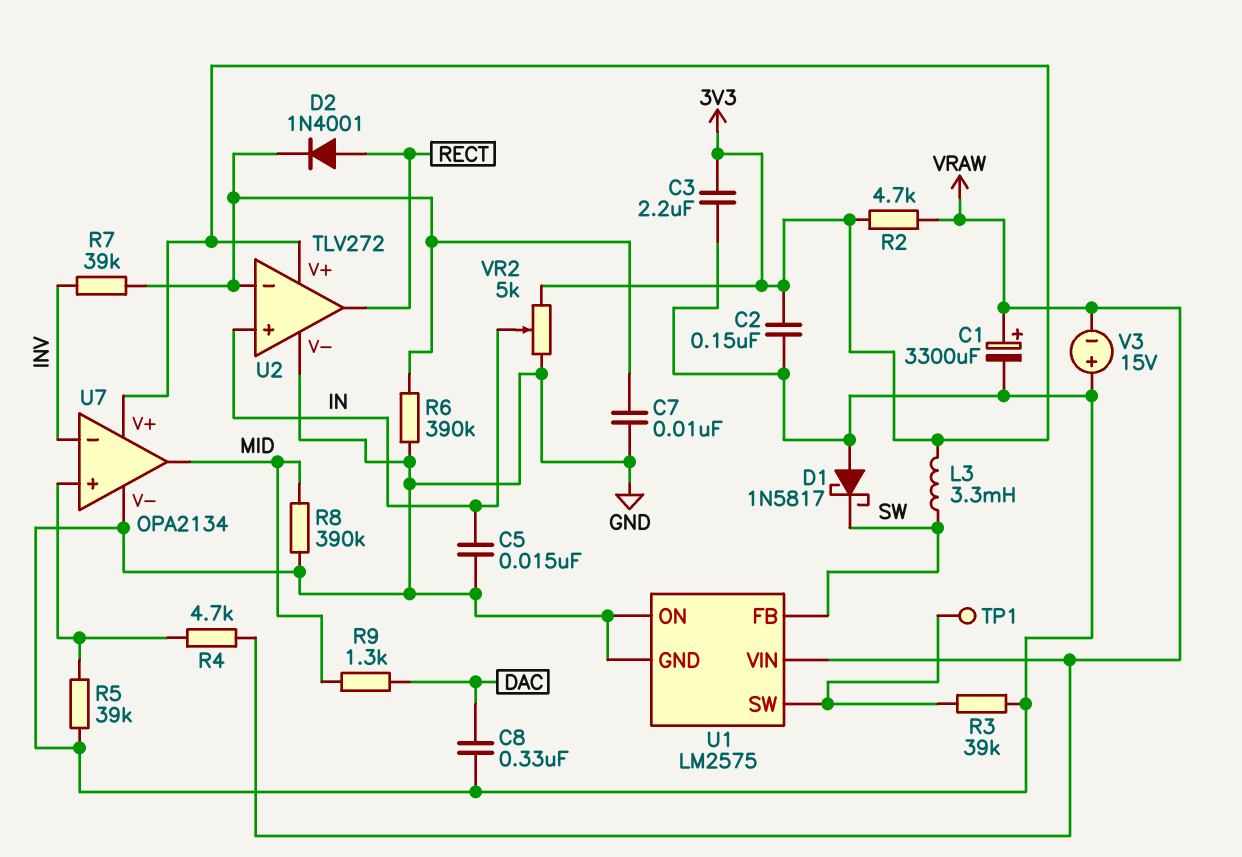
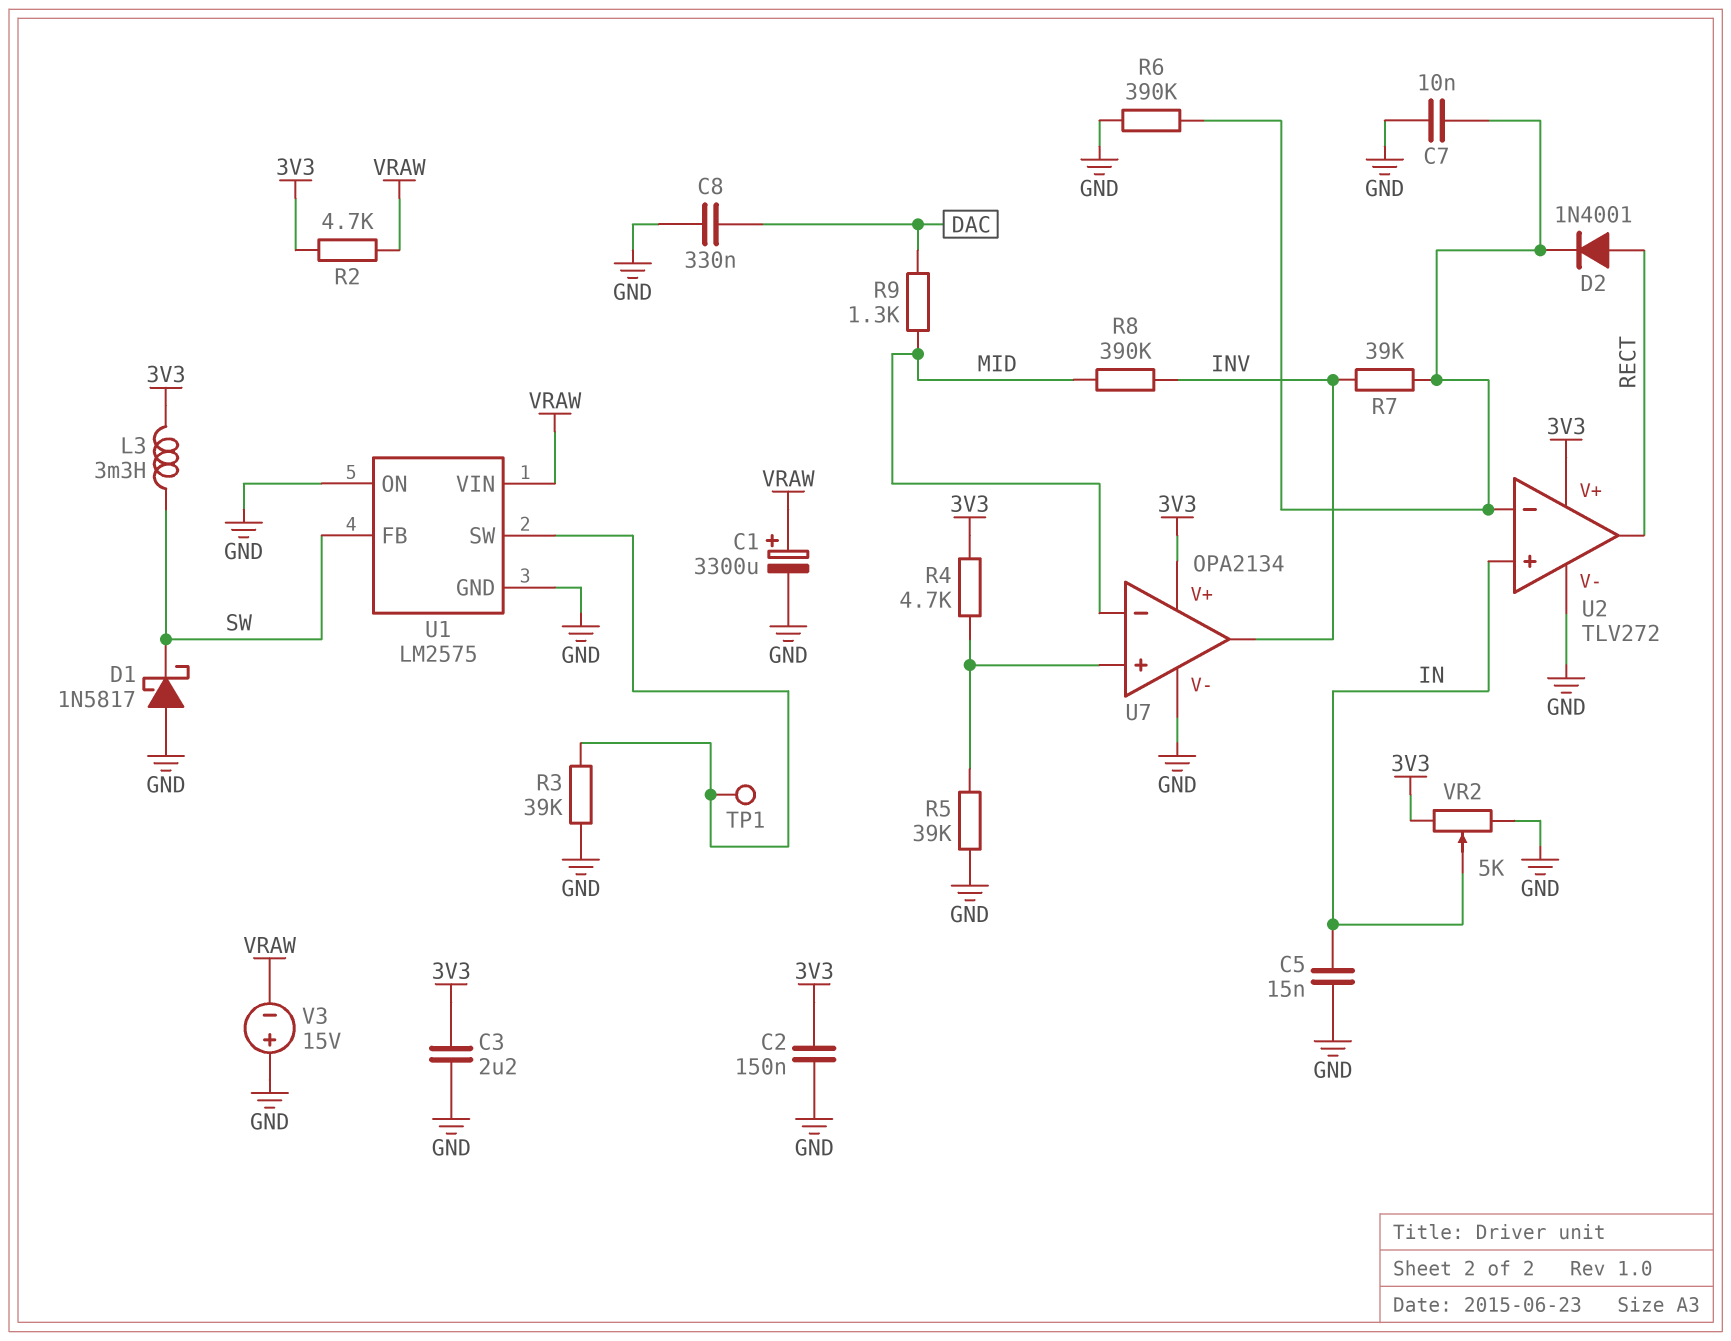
R4: 4.7k (U7/in+, VRAW) -> 4.7k (3V3, U7/in+)
R8: 390k (GND, MID) -> 390k (INV, MID)
U7 pin in-: INV -> MID
U7 pin out: MID -> INV

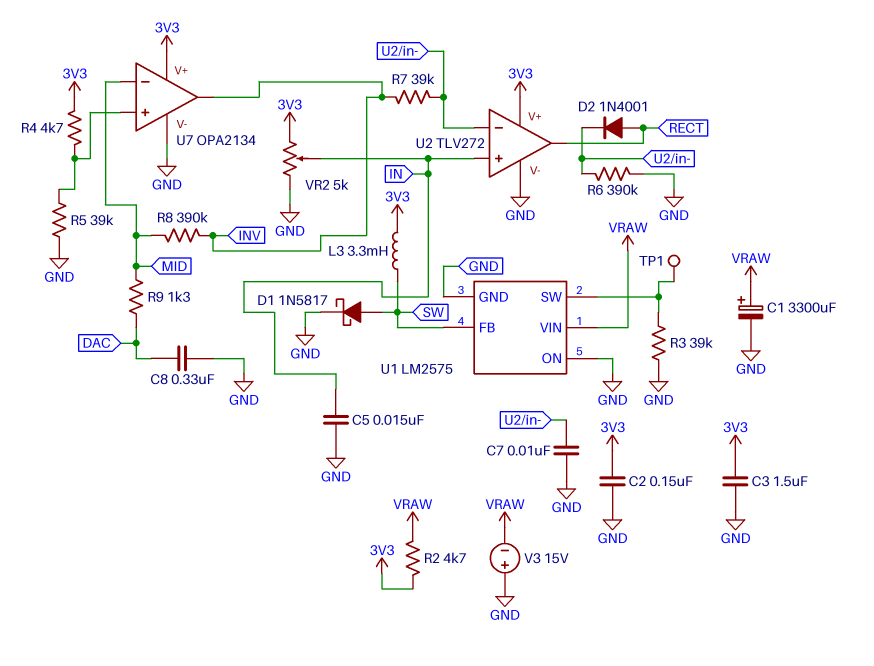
C3: 2.2uF (3V3, GND) -> 1.5uF (3V3, GND)
D1: schottky 1N5817 (A GND, K SW) -> schottky 1N5817 (A SW, K GND)

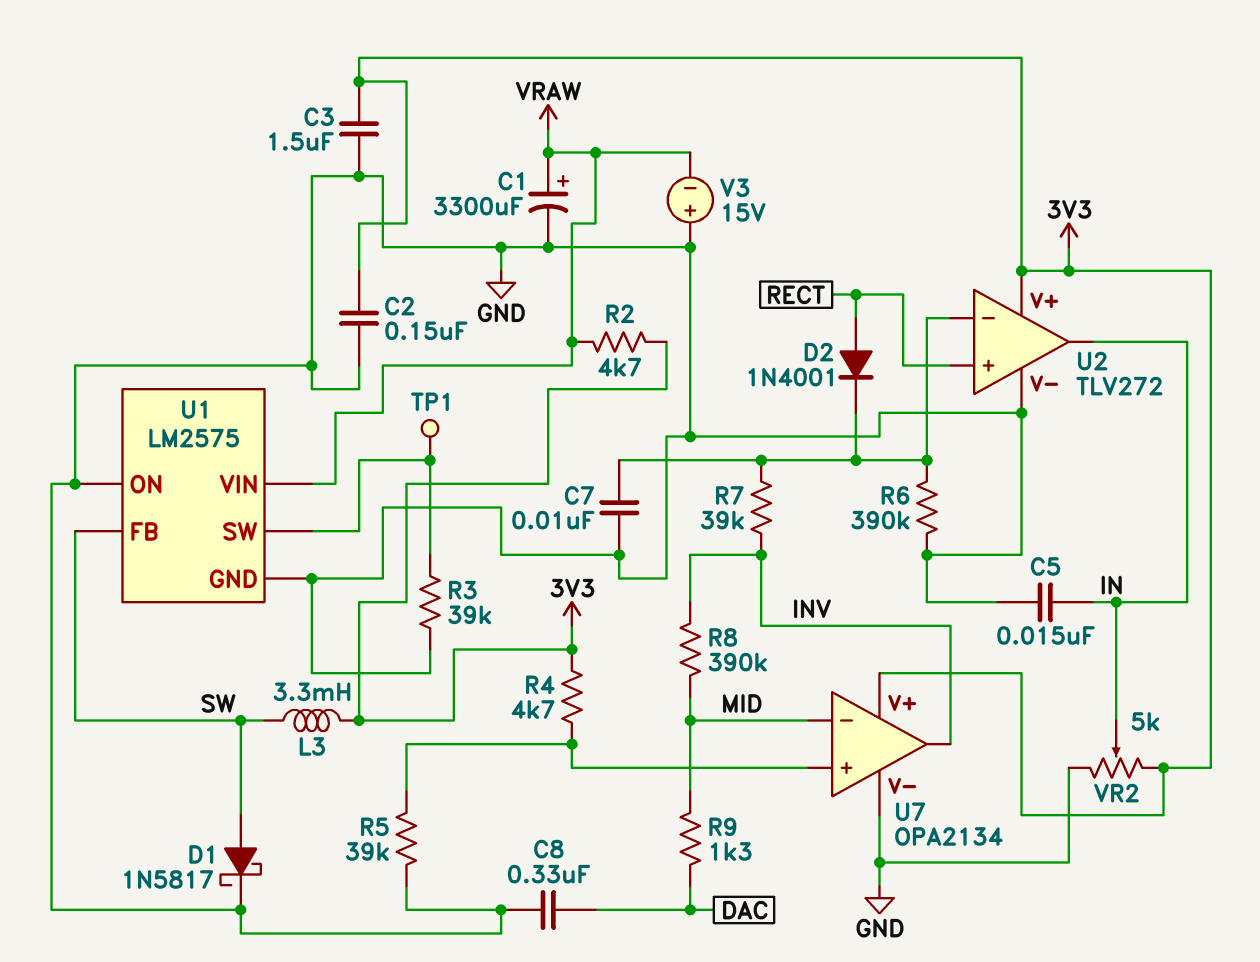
U2 pin in+: IN -> RECT
U2 pin out: RECT -> IN

